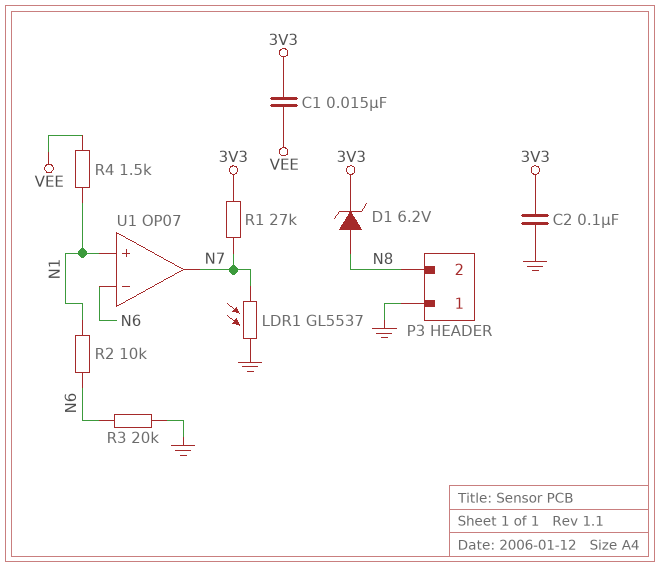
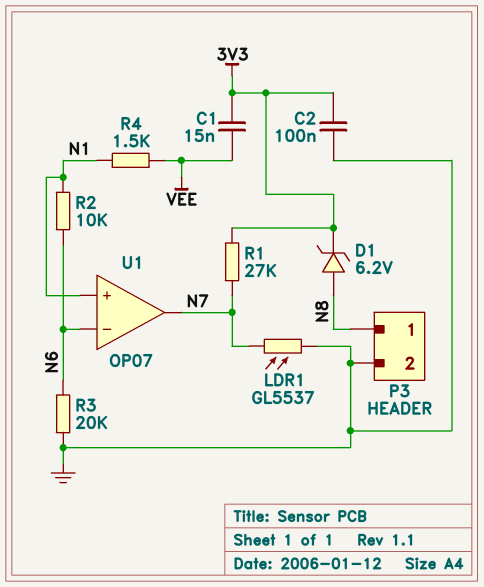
P3 pin 1: GND -> N8
P3 pin 2: N8 -> GND

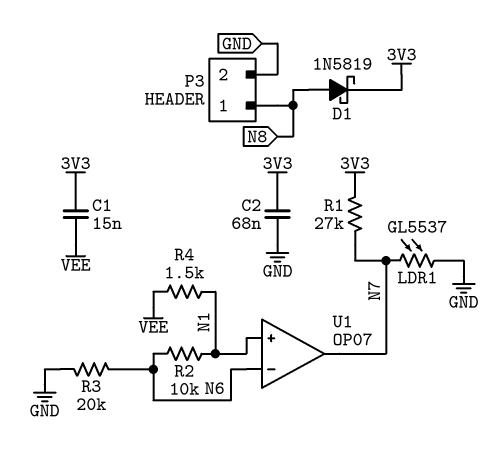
C2: 100nF (3V3, GND) -> 68nF (3V3, GND)
D1: zener 6.2V (A N8, K 3V3) -> schottky 1N5819 (A N8, K 3V3)

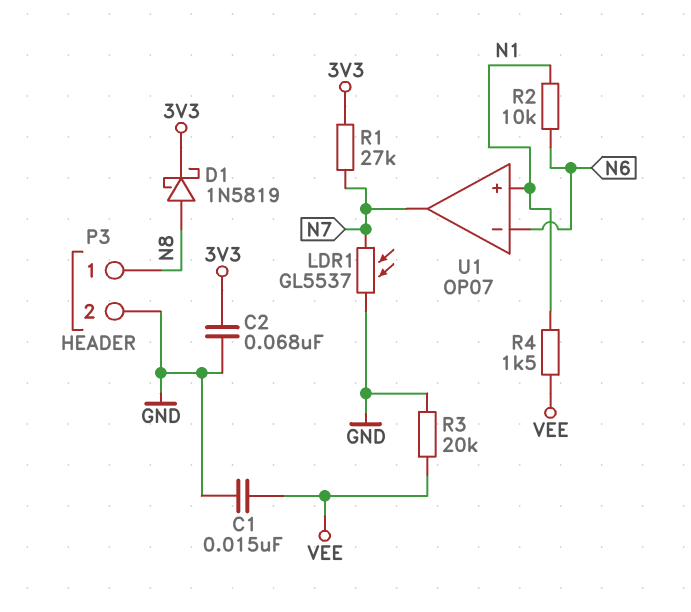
C1: 15nF (3V3, VEE) -> 15nF (GND, VEE)
R3: 20k (GND, N6) -> 20k (GND, VEE)

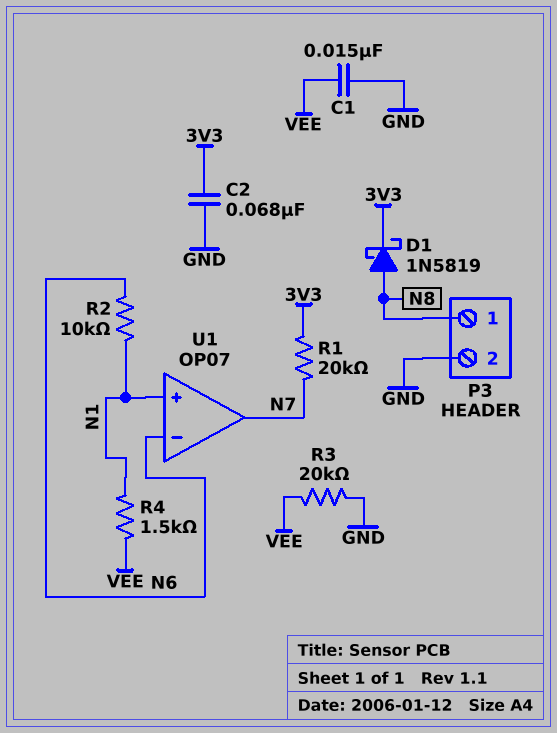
LDR1: GL5537 (GND, N7) -> none
R1: 27k (3V3, N7) -> 20k (3V3, N7)

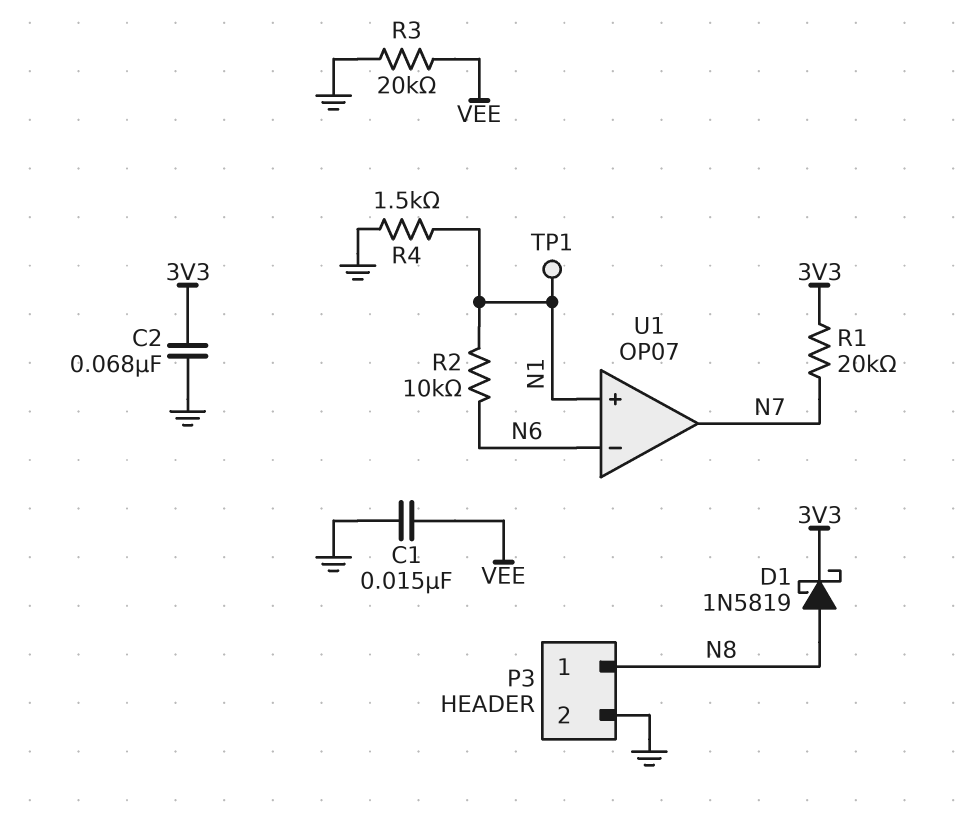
R4: 1.5k (N1, VEE) -> 1.5k (GND, N1)
TP1: none -> test point (N1)

